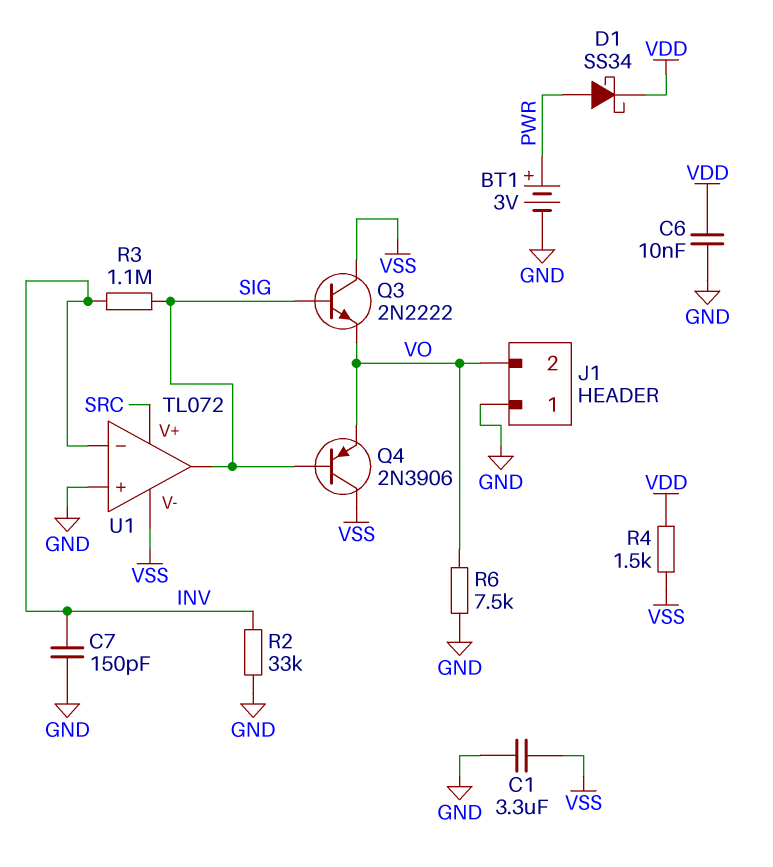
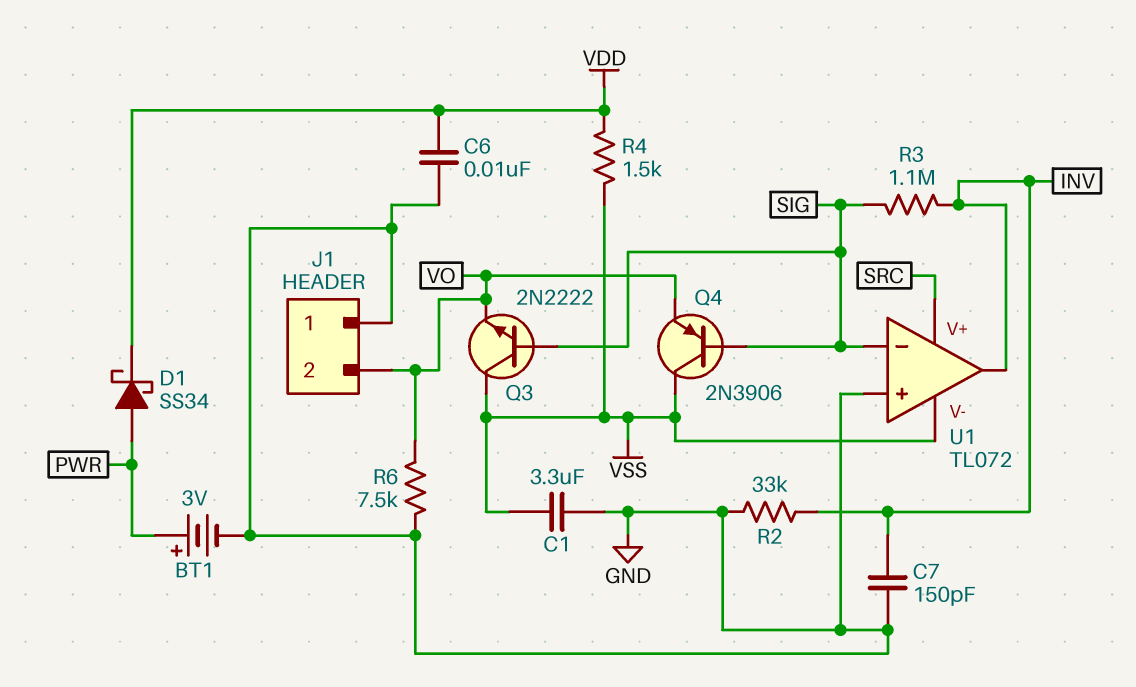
U1 pin in-: INV -> SIG
U1 pin out: SIG -> INV

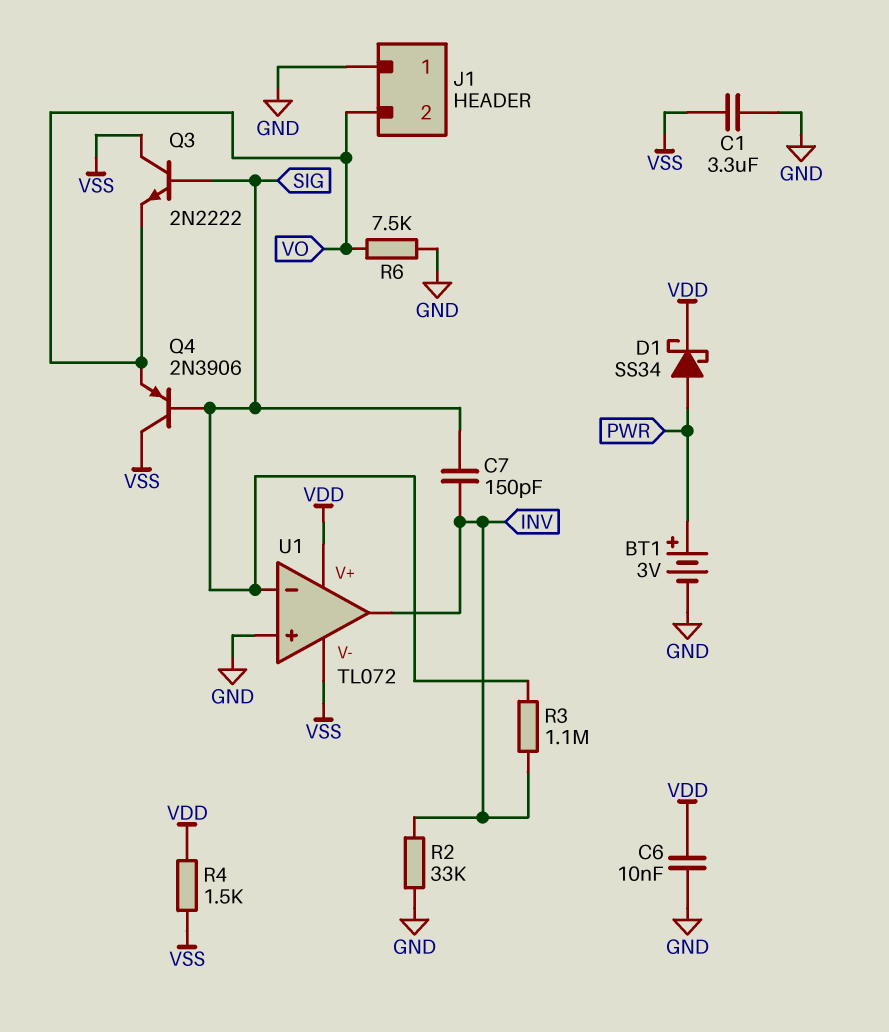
C7: 150pF (GND, INV) -> 150pF (INV, SIG)
U1 pin V+: SRC -> VDD

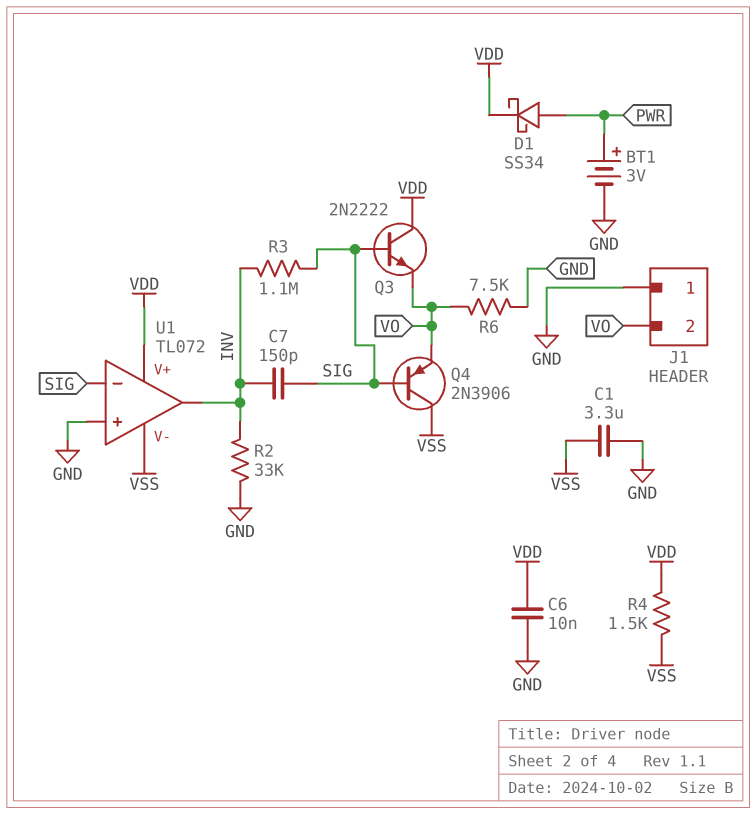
Q3: NPN 2N2222 (B SIG, C VSS, E VO) -> NPN 2N2222 (B SIG, C VDD, E VO)

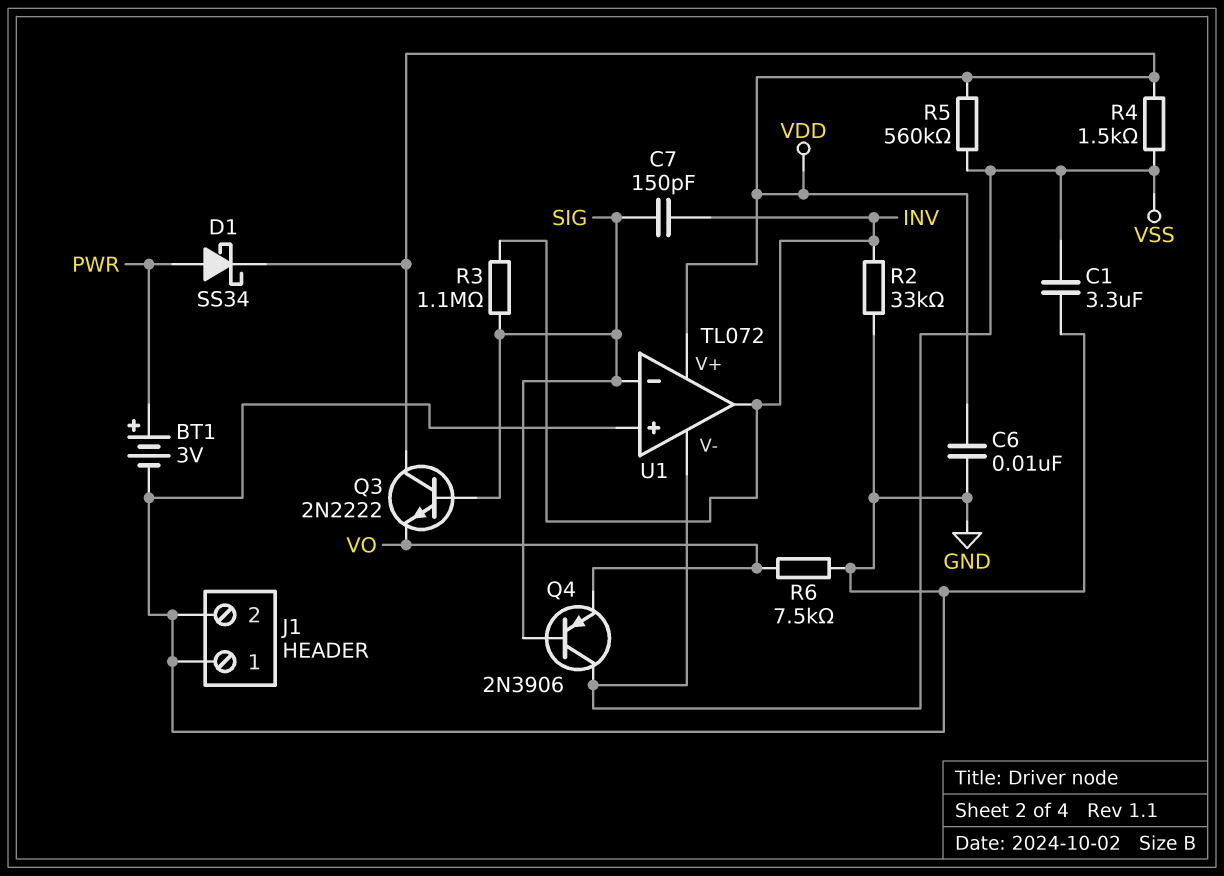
J1 pin 2: VO -> GND
R5: none -> 560k (VDD, VSS)

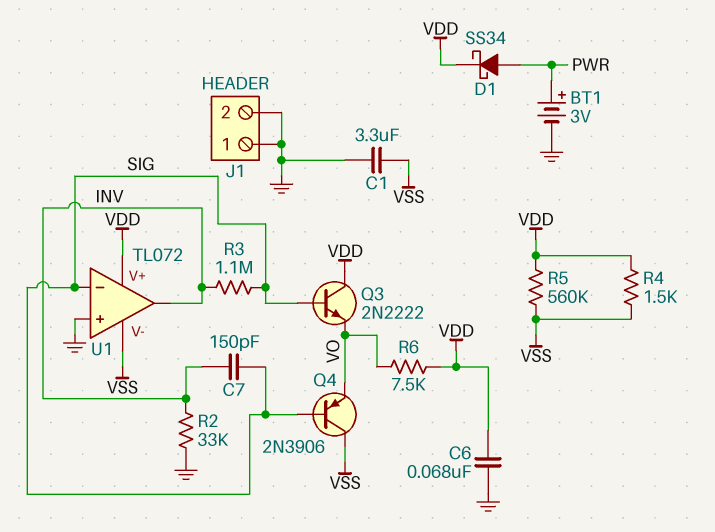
C6: 10nF (GND, VDD) -> 68nF (GND, VDD)
R6: 7.5k (GND, VO) -> 7.5k (VDD, VO)

